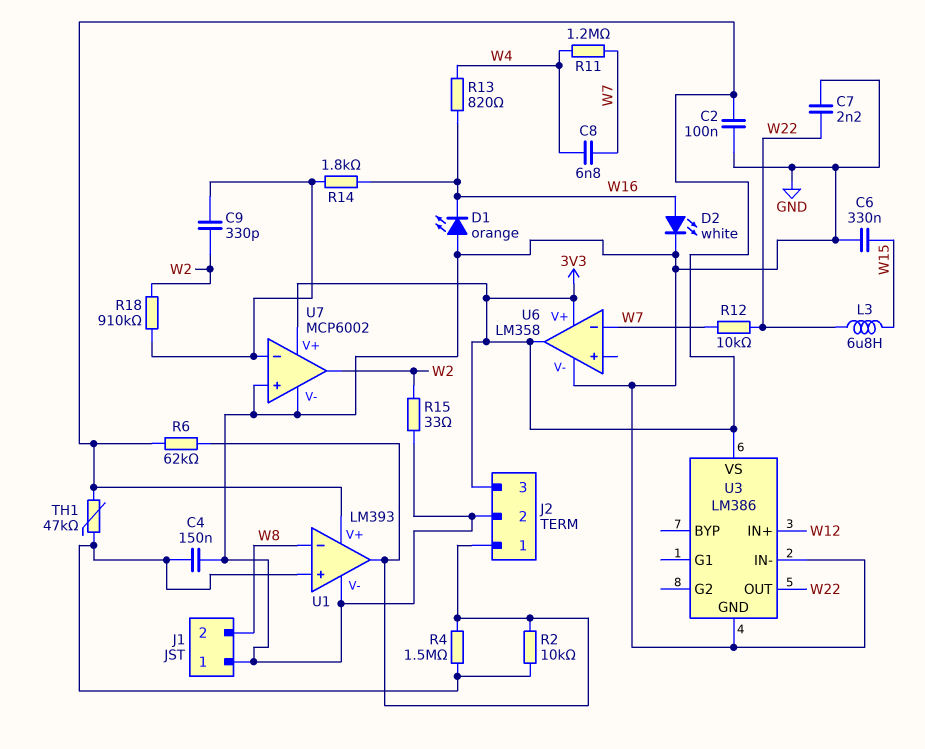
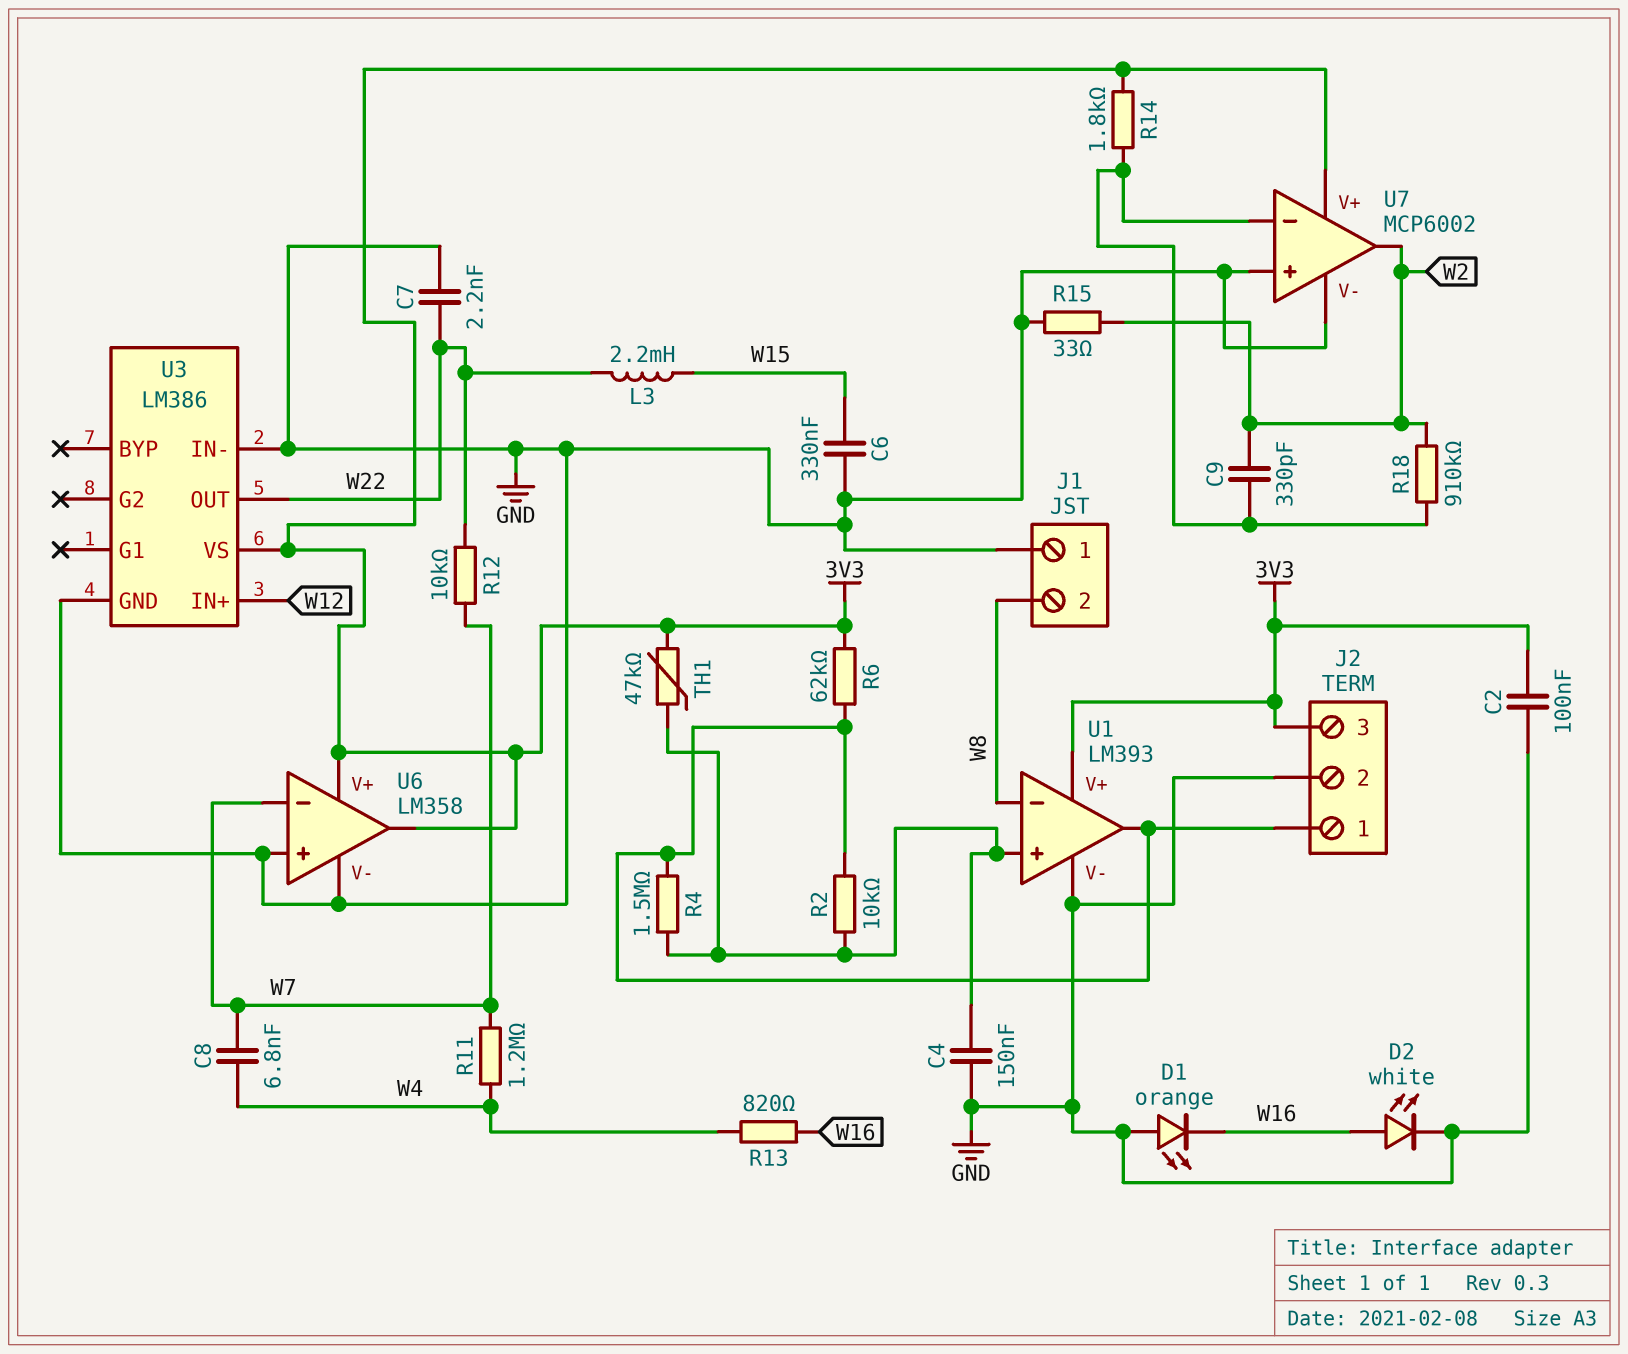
L3: 6.8uH (W15, W22) -> 2.2mH (W15, W22)
R14: 1.8k (U7/in-, W16) -> 1.8k (3V3, U7/in-)
U6 pin in+: none -> GND

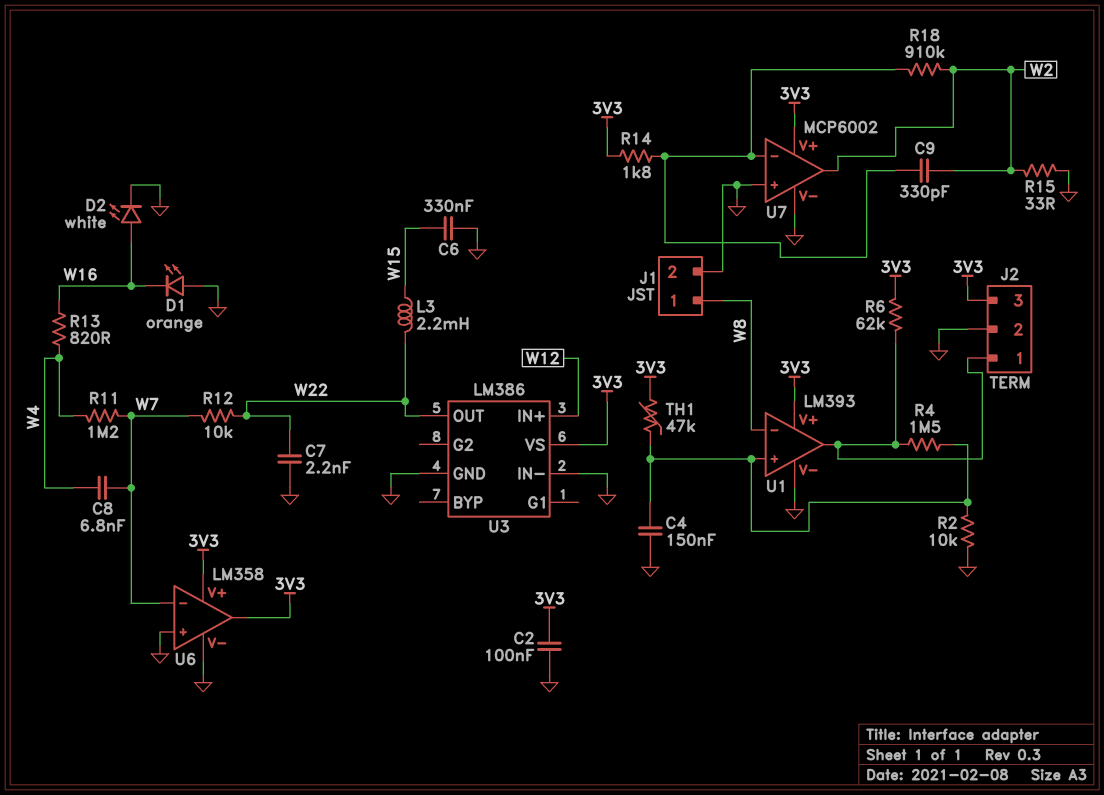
J1 pin 1: GND -> W8
J1 pin 2: W8 -> GND
R2: 10k (J2/1, U1/in+) -> 10k (GND, U1/in+)

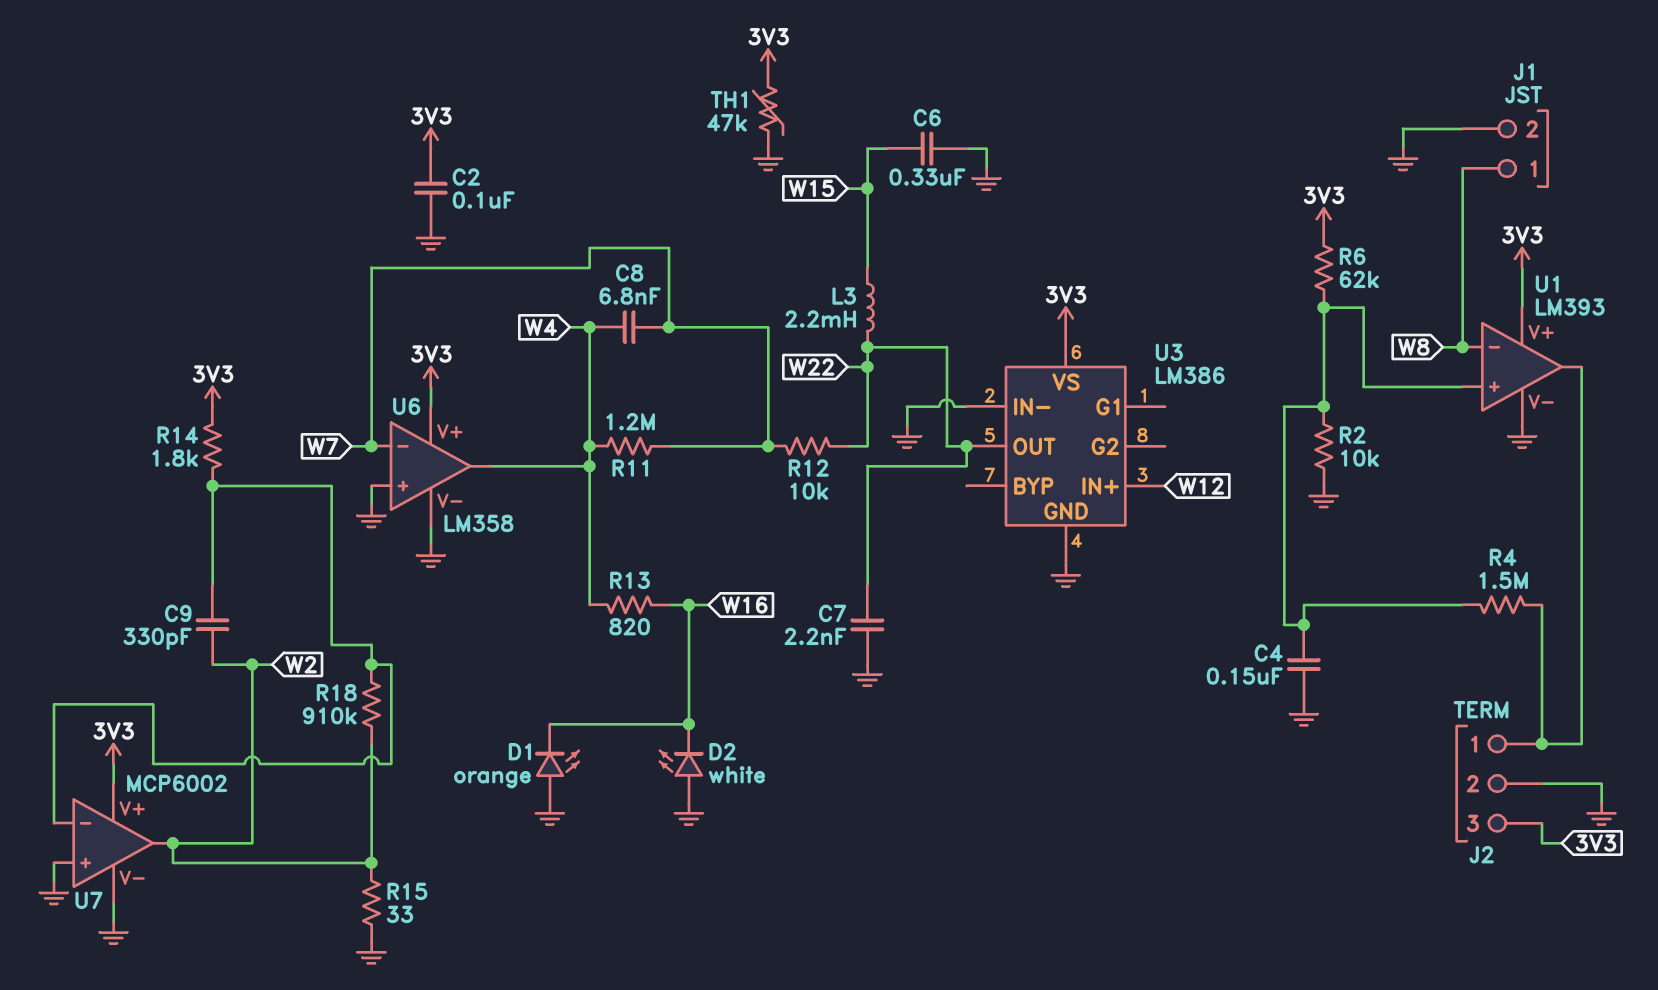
D2: LED white (A W16, K GND) -> LED white (A GND, K W16)
R6: 62k (3V3, J2/1) -> 62k (3V3, U1/in+)
TH1: 47k (3V3, U1/in+) -> 47k (3V3, GND)
U6 pin out: 3V3 -> W4

